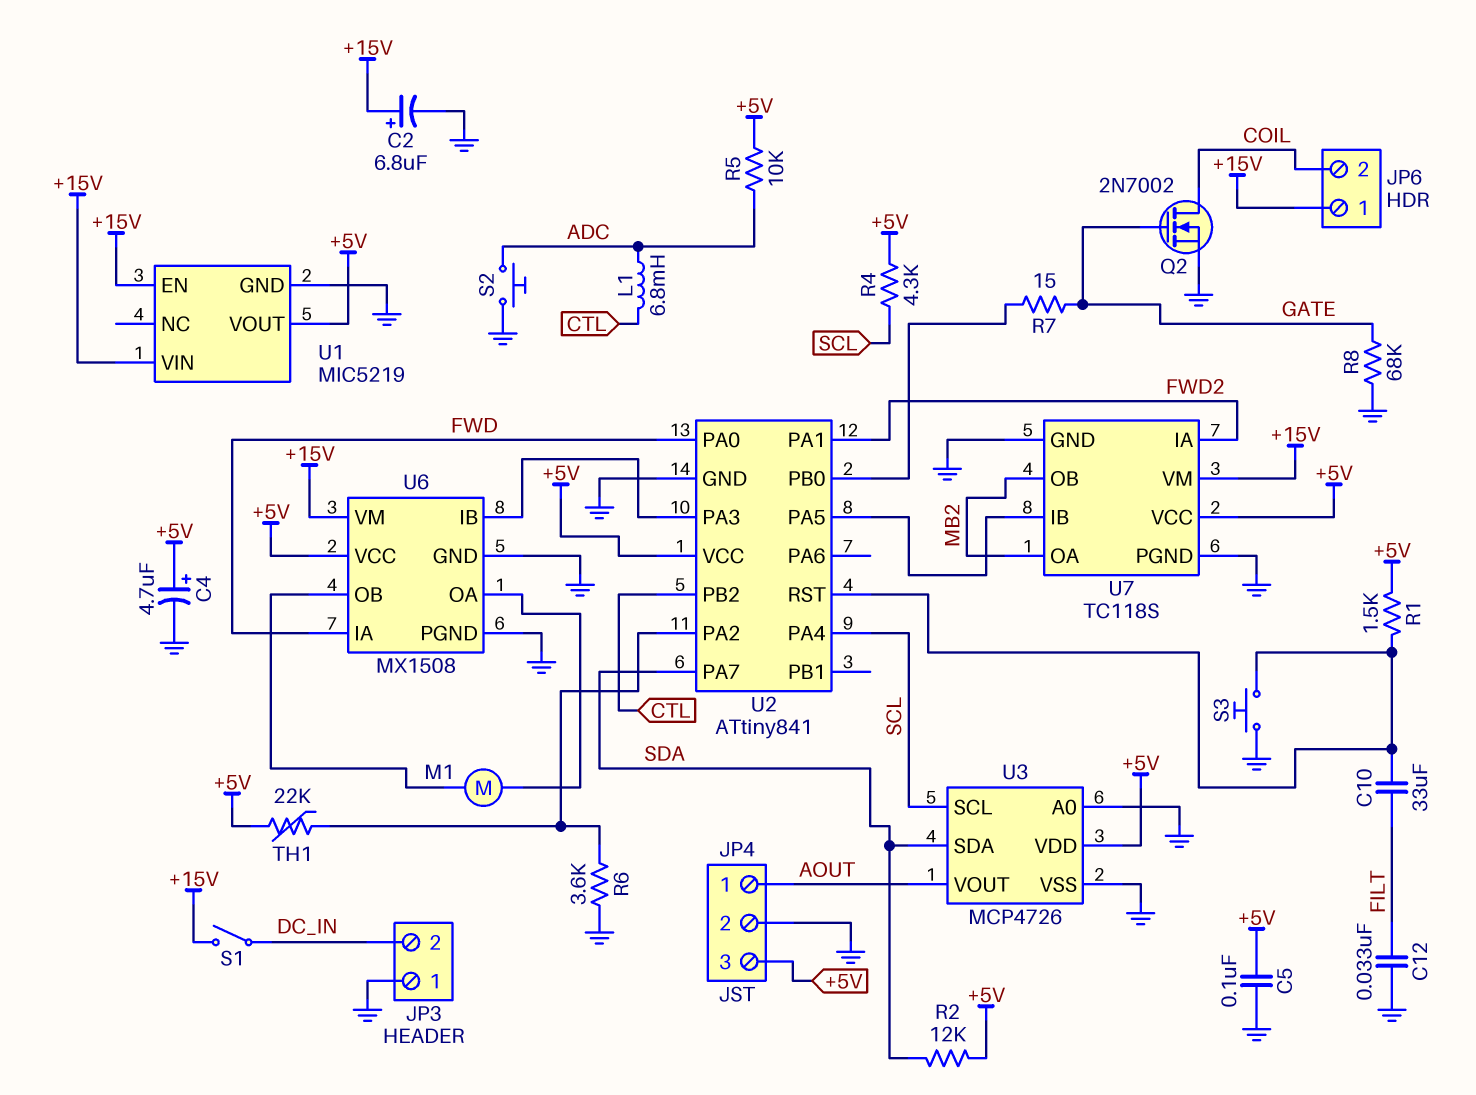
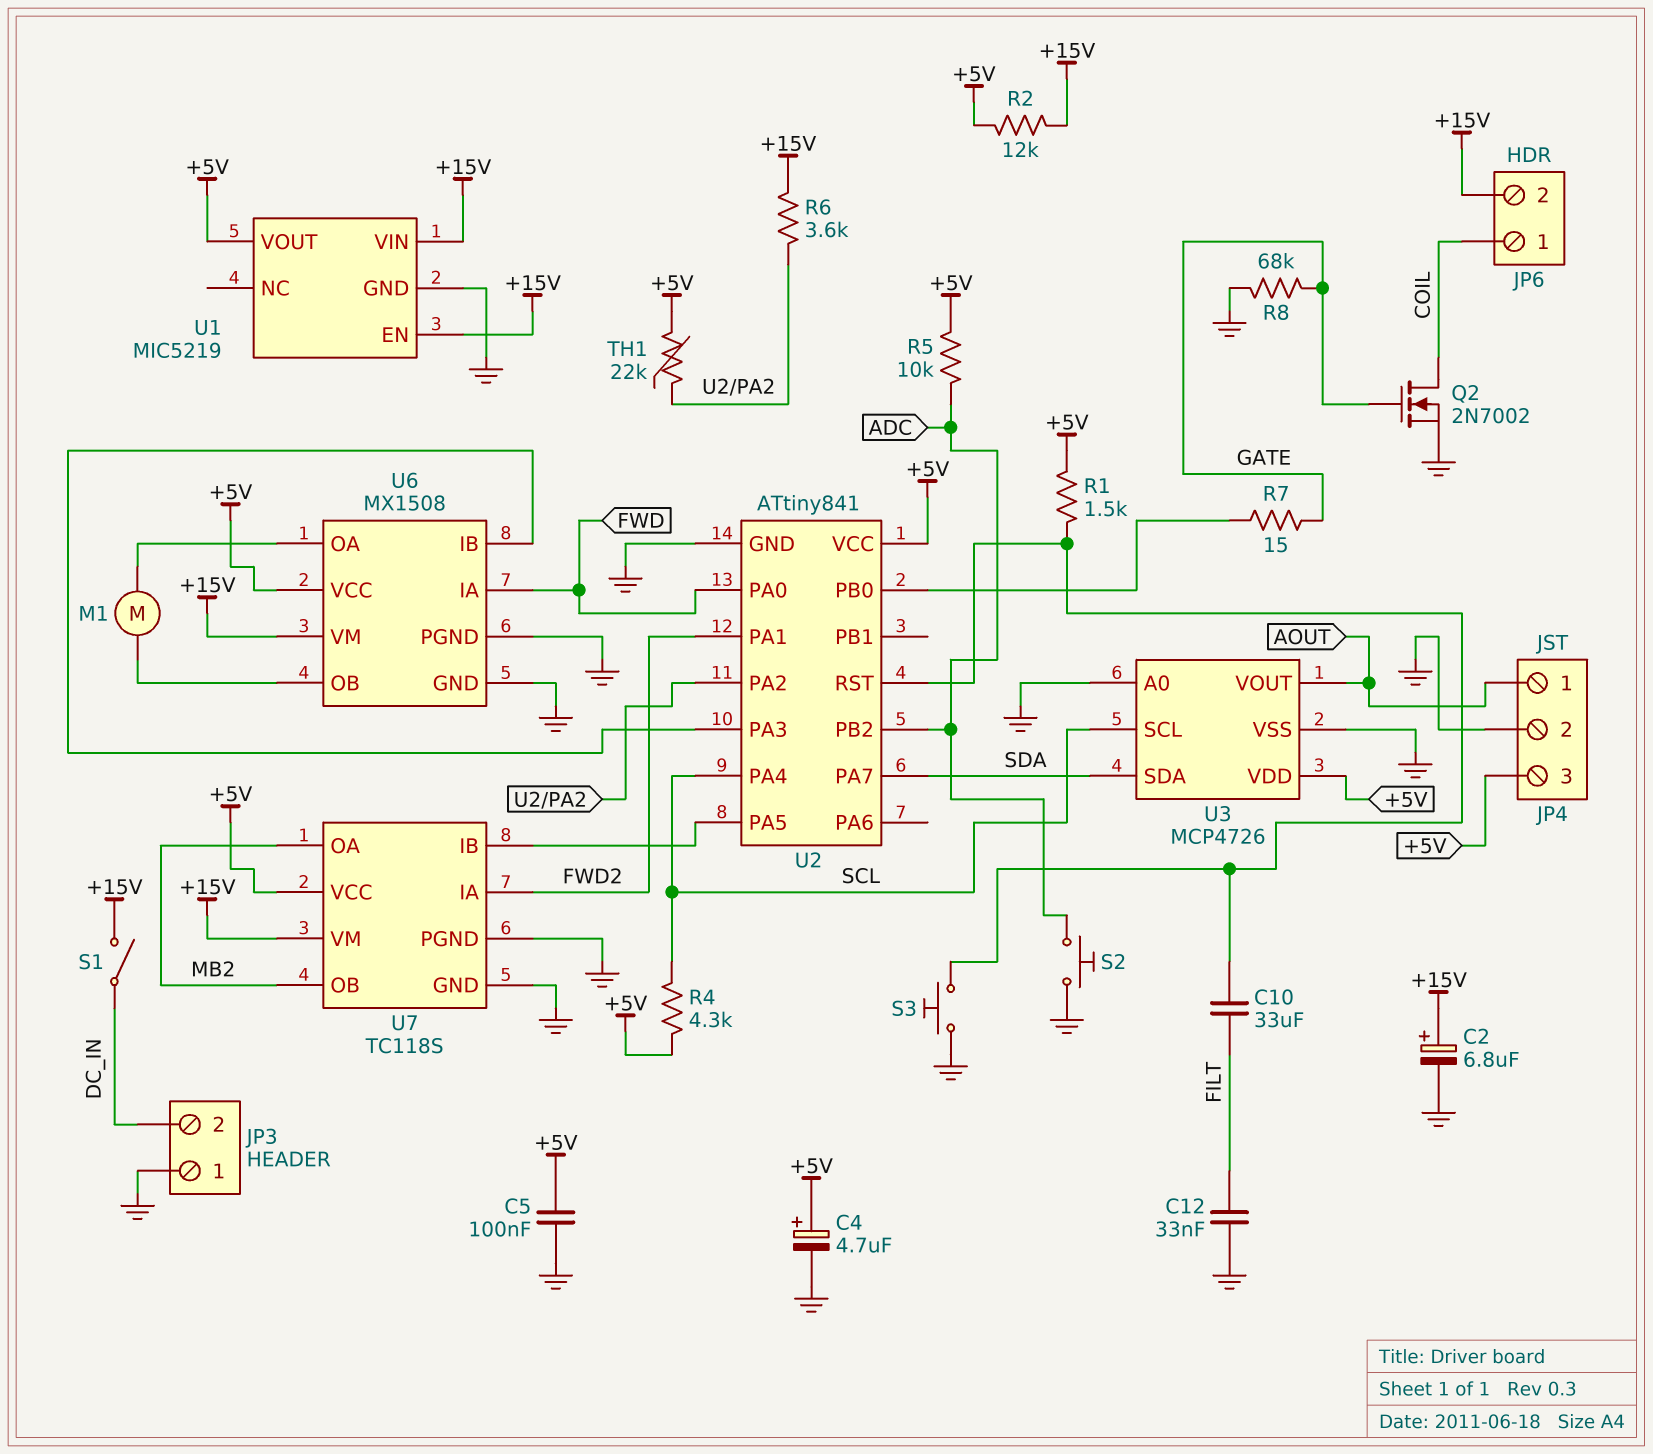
JP6 pin 1: +15V -> COIL
JP6 pin 2: COIL -> +15V
L1: 6.8mH (ADC, CTL) -> none
R2: 12k (+5V, SDA) -> 12k (+5V, +15V)
R6: 3.6k (GND, U2/PA2) -> 3.6k (+15V, U2/PA2)
U2 pin PB2: CTL -> ADC

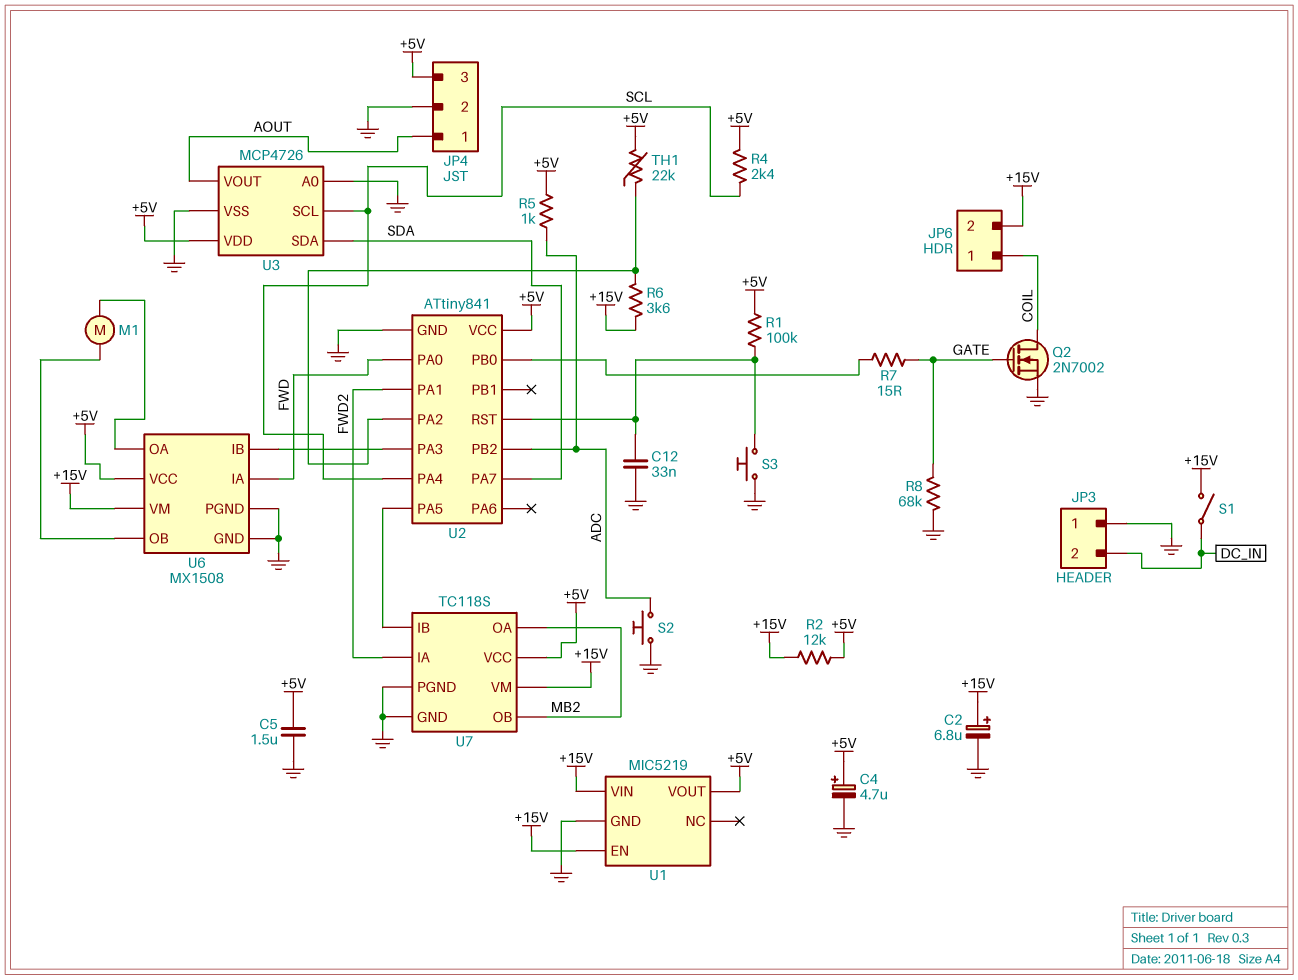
C5: 100nF (+5V, GND) -> 1.5uF (+5V, GND)
C10: 33uF (FILT, U2/RST) -> none
C12: 33nF (FILT, GND) -> 33nF (GND, U2/RST)
R1: 1.5k (+5V, U2/RST) -> 100k (+5V, U2/RST)
R4: 4.3k (+5V, SCL) -> 2.4k (+5V, SCL)
R5: 10k (+5V, ADC) -> 1k (+5V, ADC)

